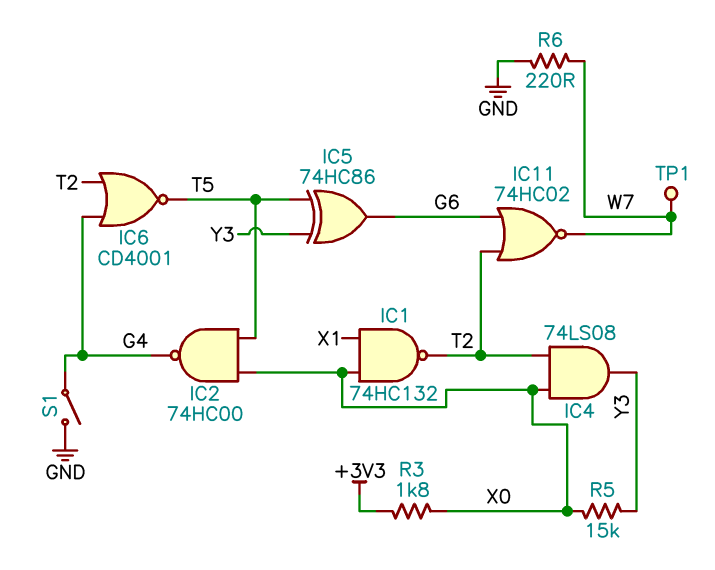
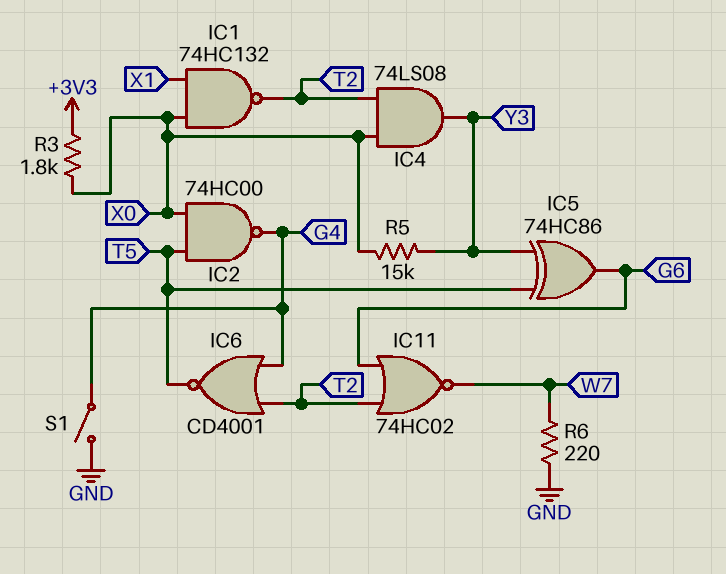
TP1: test point (W7) -> none

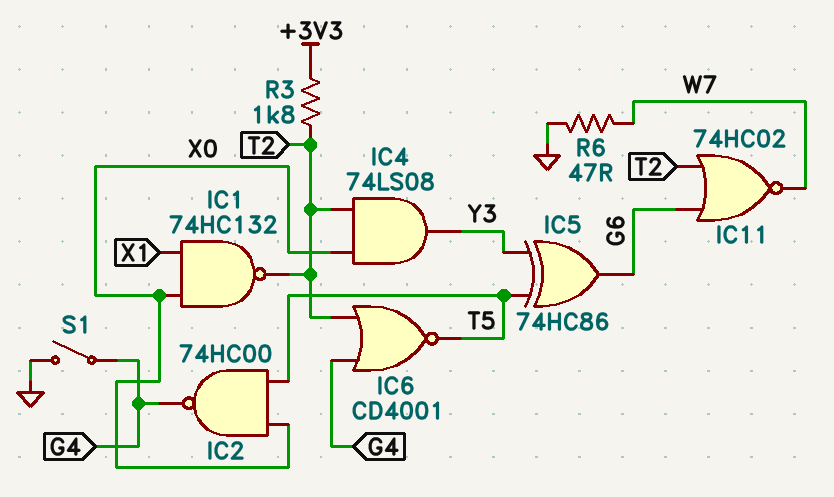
R3: 1.8k (+3V3, X0) -> 1.8k (+3V3, T2)
R5: 15k (X0, Y3) -> none
R6: 220 (GND, W7) -> 47 (GND, W7)

